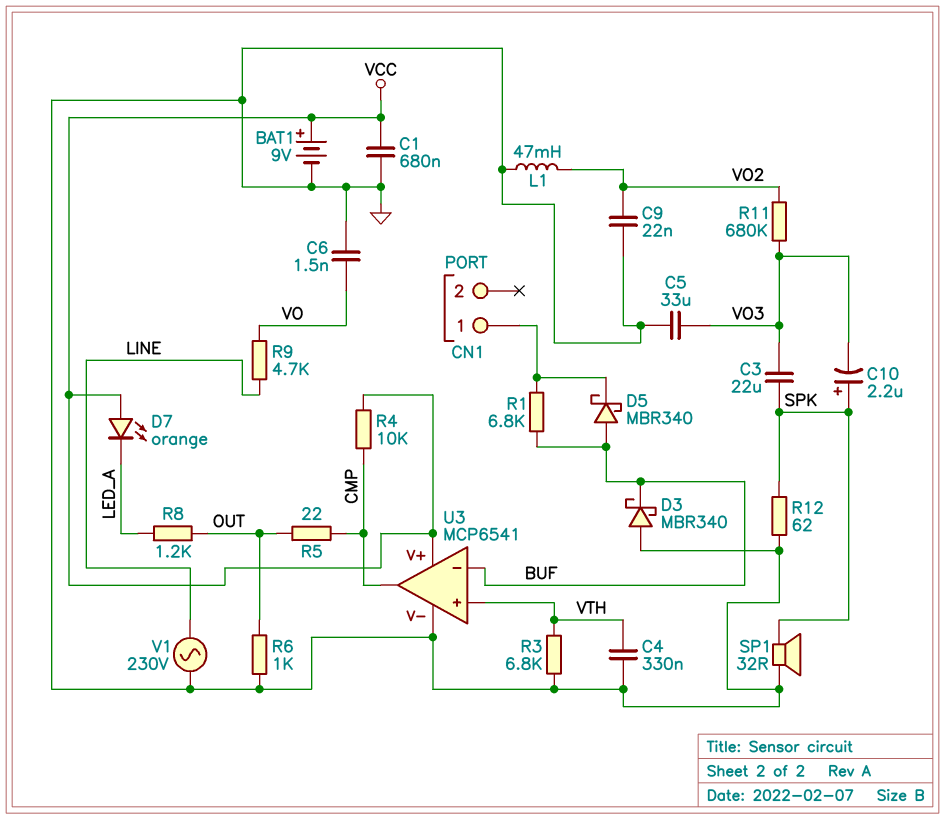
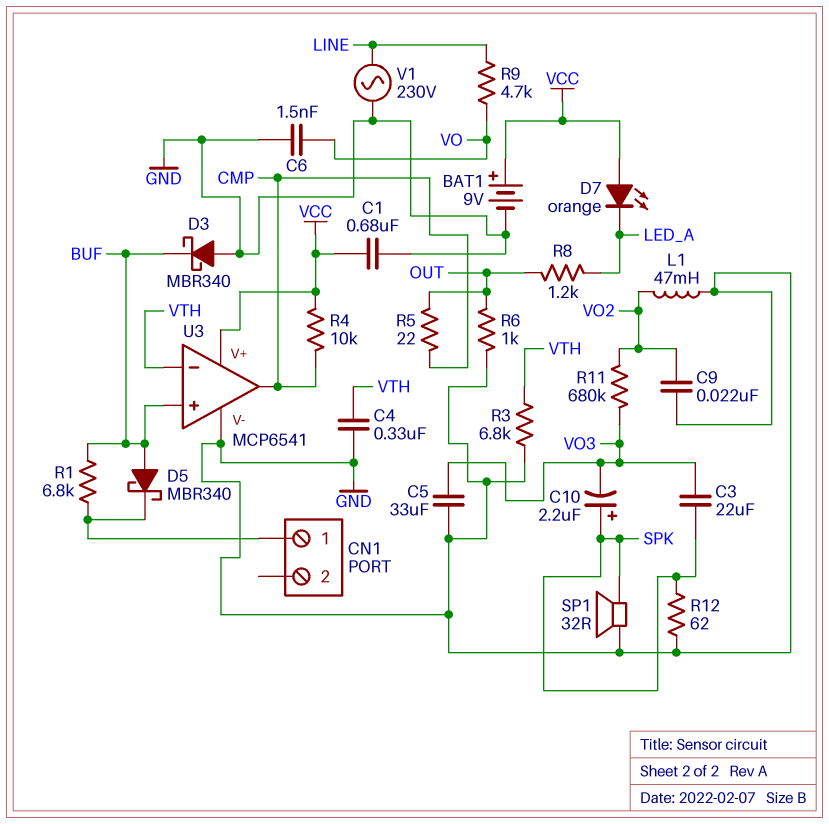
U3 pin in+: VTH -> BUF
U3 pin in-: BUF -> VTH

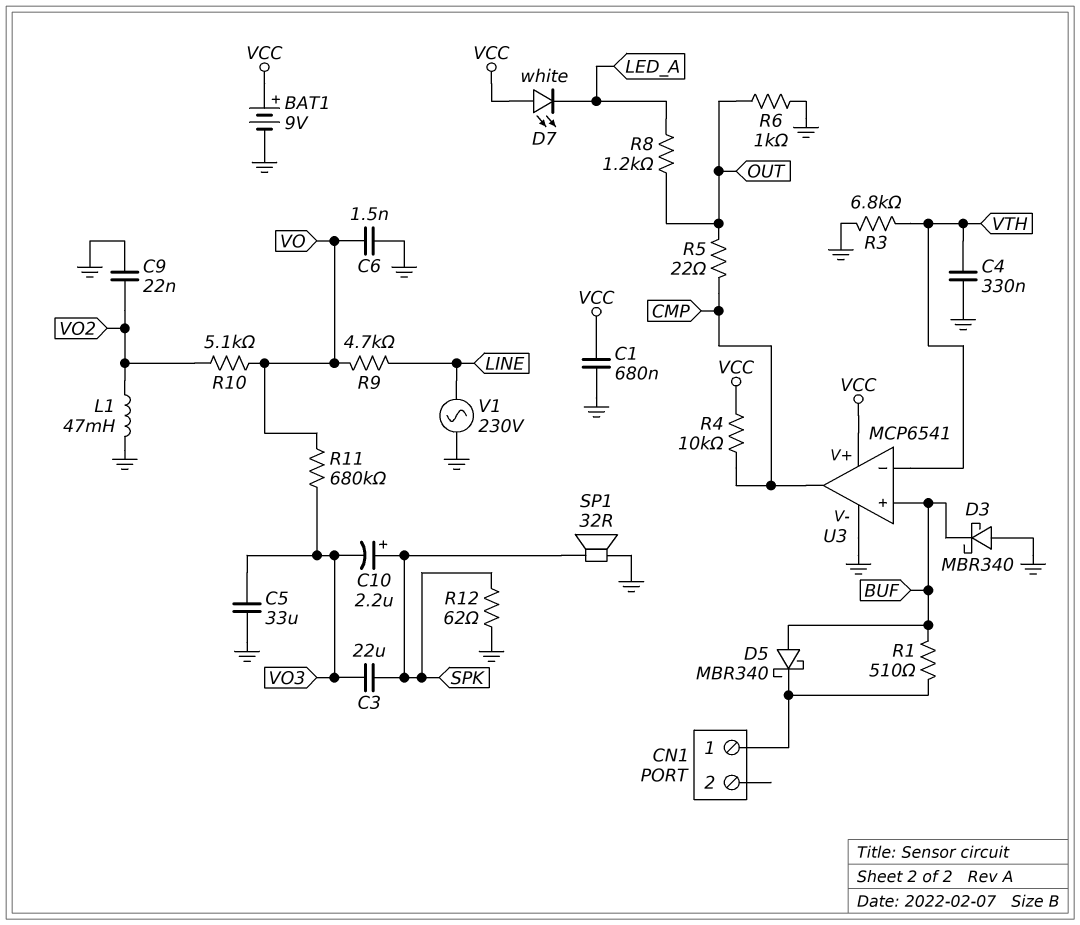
D7: LED orange (A VCC, K LED_A) -> LED white (A VCC, K LED_A)
R1: 6.8k (BUF, CN1/1) -> 510 (BUF, CN1/1)
R10: none -> 5.1k (VO, VO2)
R11: 680k (VO2, VO3) -> 680k (VO, VO3)

